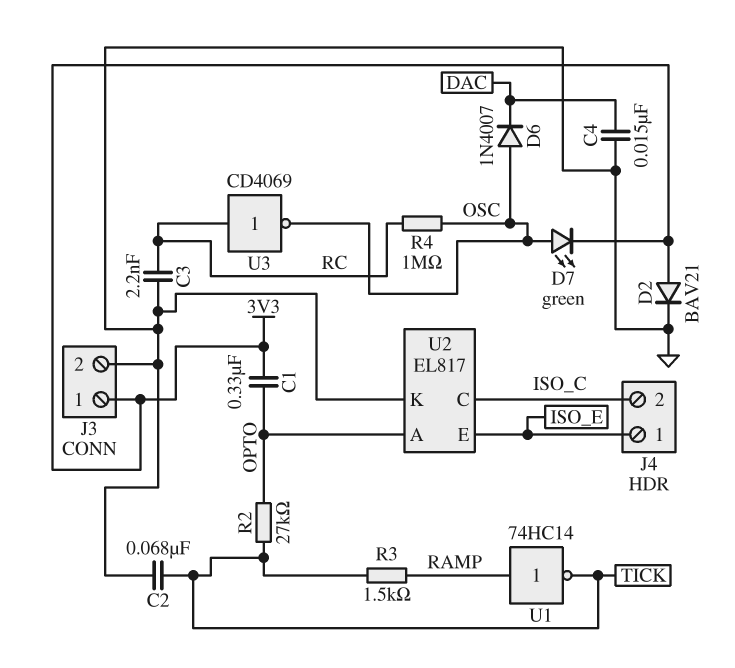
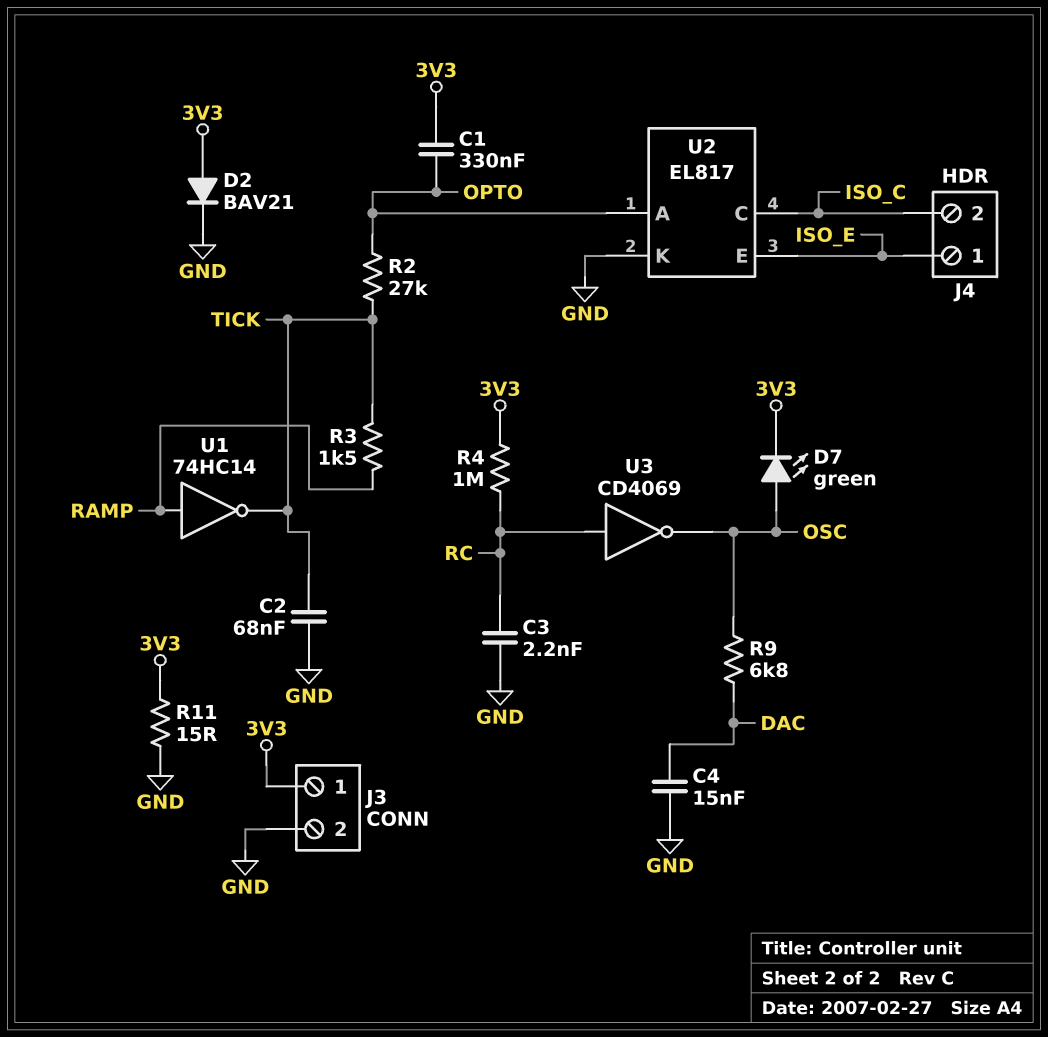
D6: diode 1N4007 (A OSC, K DAC) -> none
R4: 1M (OSC, RC) -> 1M (3V3, RC)
R9: none -> 6.8k (DAC, OSC)
R11: none -> 15 (3V3, GND)

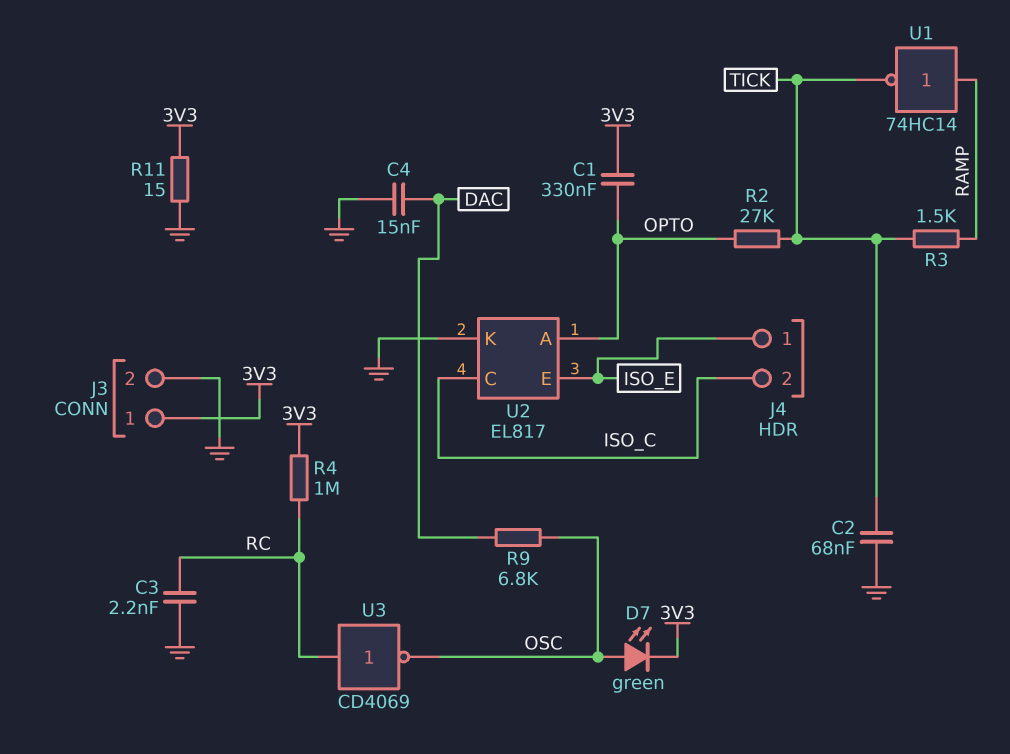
D2: diode BAV21 (A 3V3, K GND) -> none

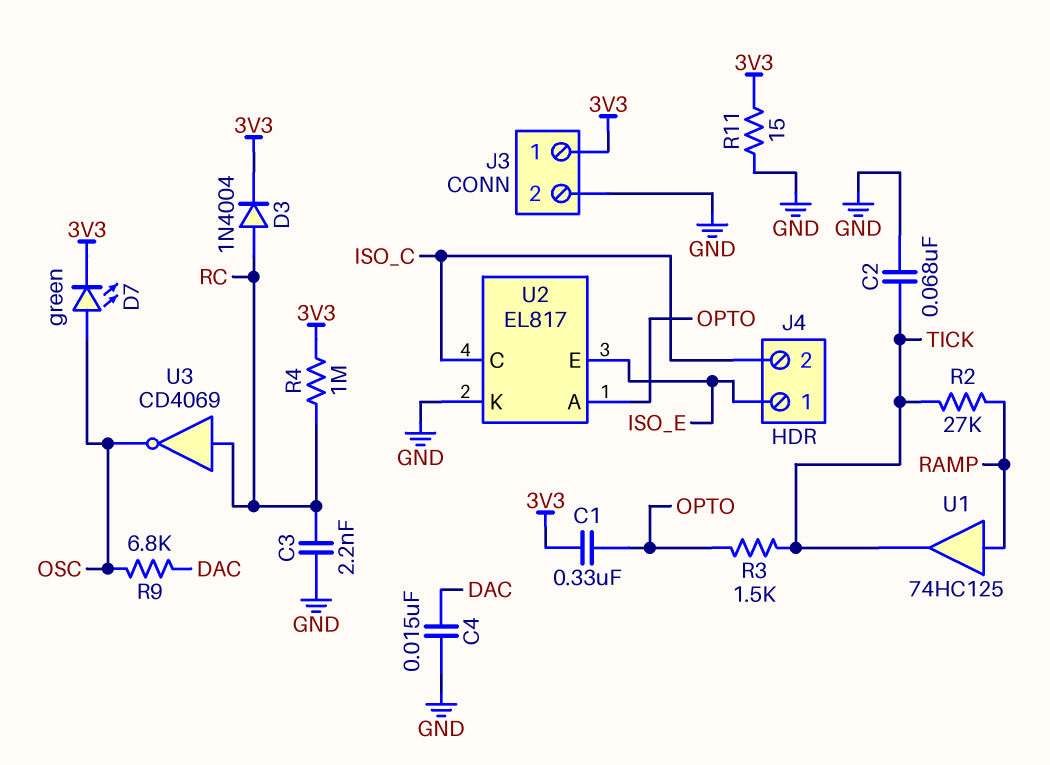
D3: none -> diode 1N4004 (A RC, K 3V3)
R2: 27k (OPTO, TICK) -> 27k (RAMP, TICK)
R3: 1.5k (RAMP, TICK) -> 1.5k (OPTO, TICK)
U1: NOT 74HC14 (in RAMP, out TICK) -> buffer 74HC125 (in RAMP, out TICK)

